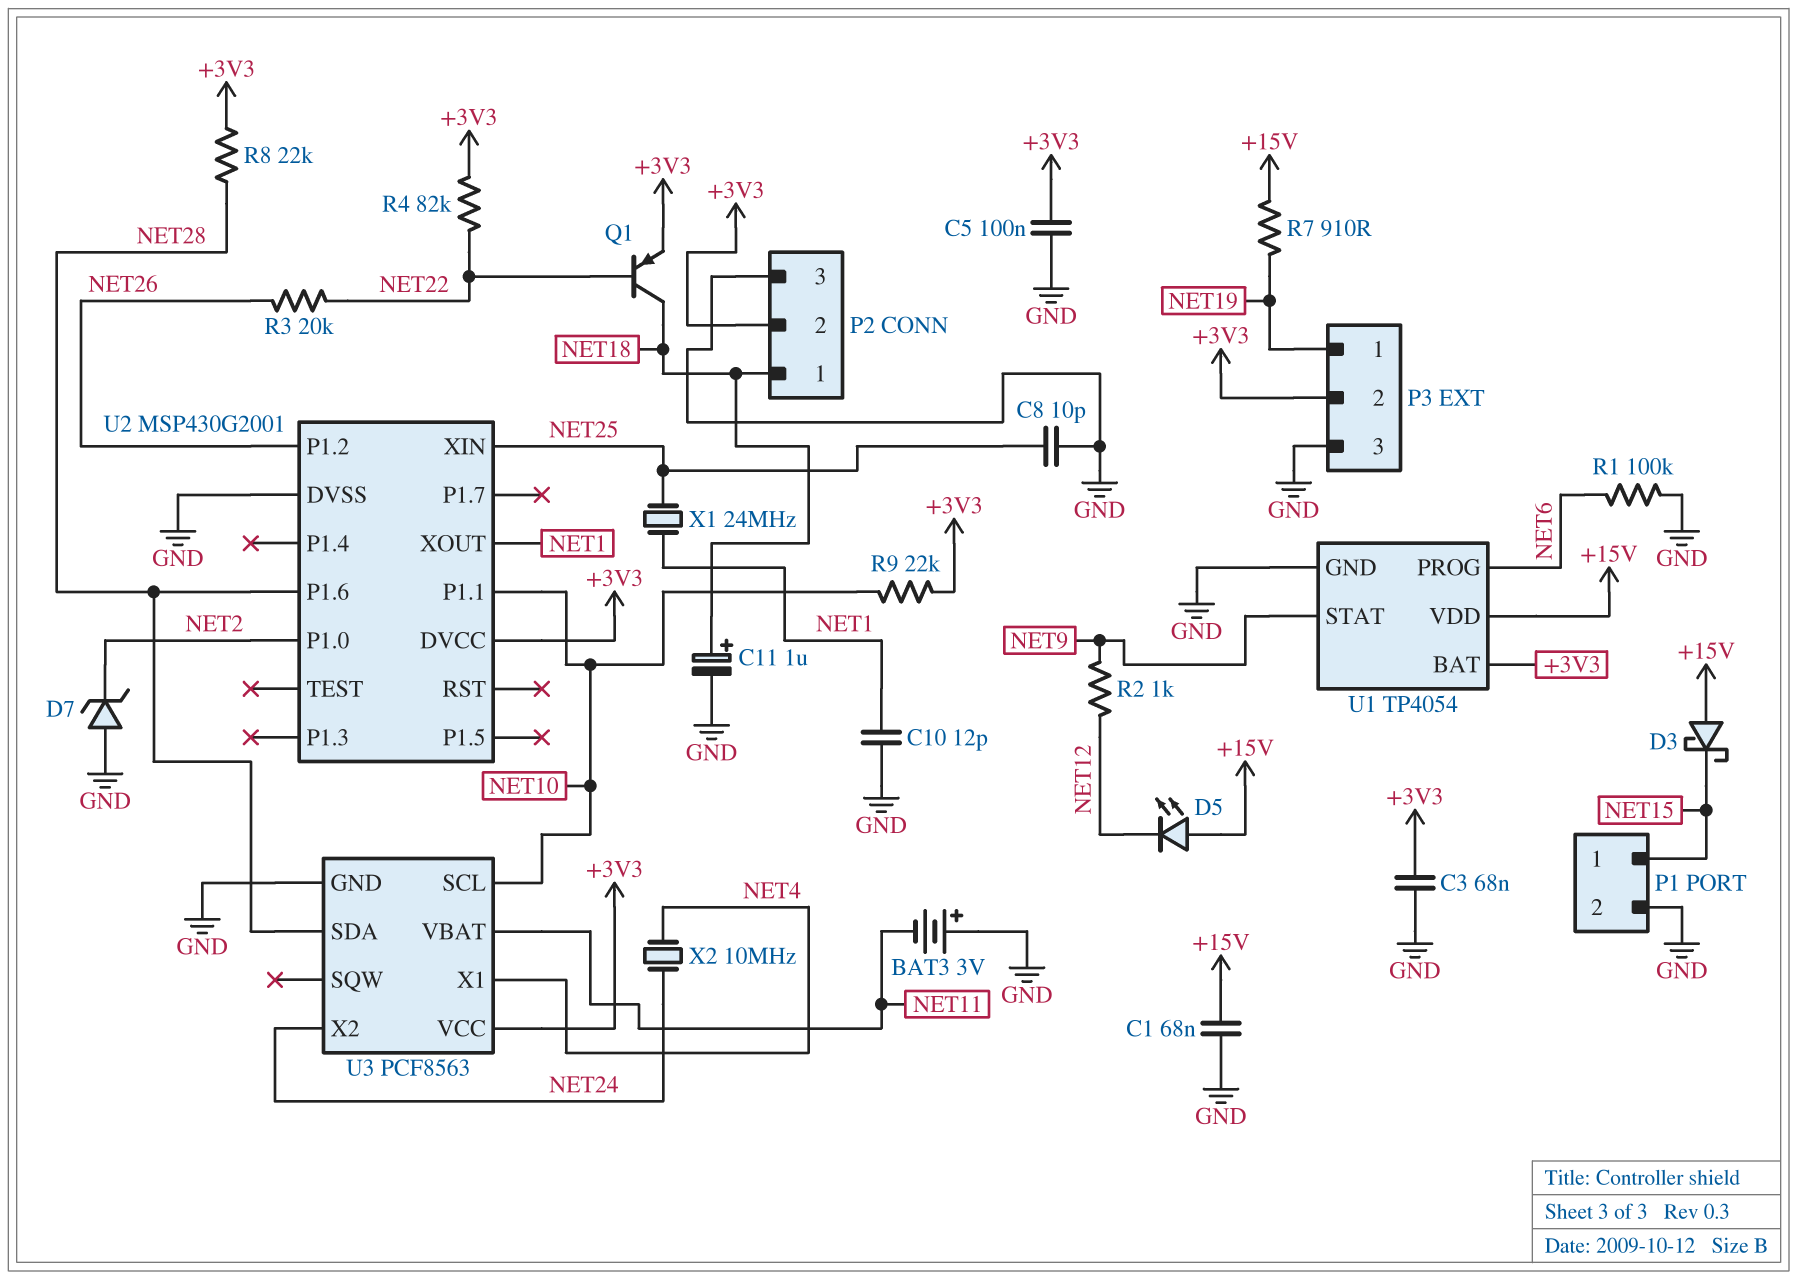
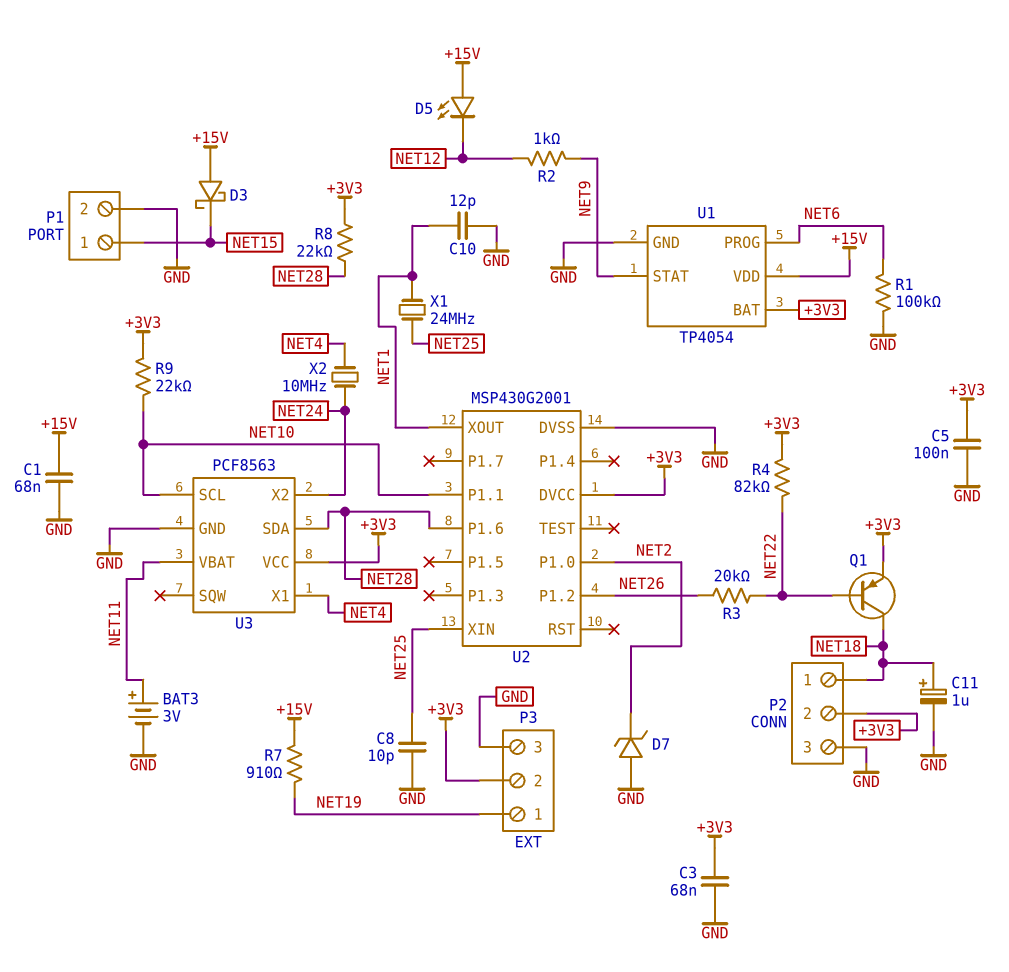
BAT3: 3V (plus GND, minus NET11) -> 3V (plus NET11, minus GND)

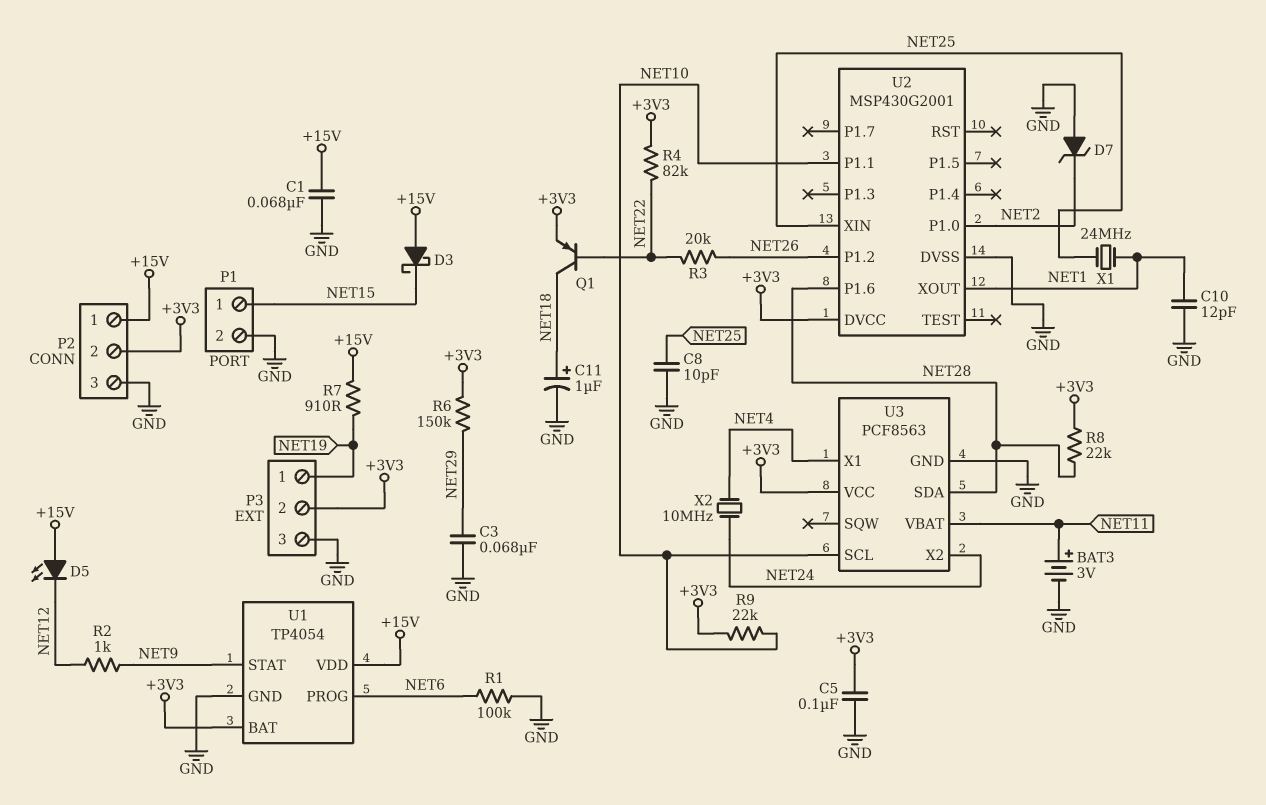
C3: 68nF (+3V3, GND) -> 68nF (GND, NET29)
P2 pin 1: NET18 -> +15V
R6: none -> 150k (+3V3, NET29)

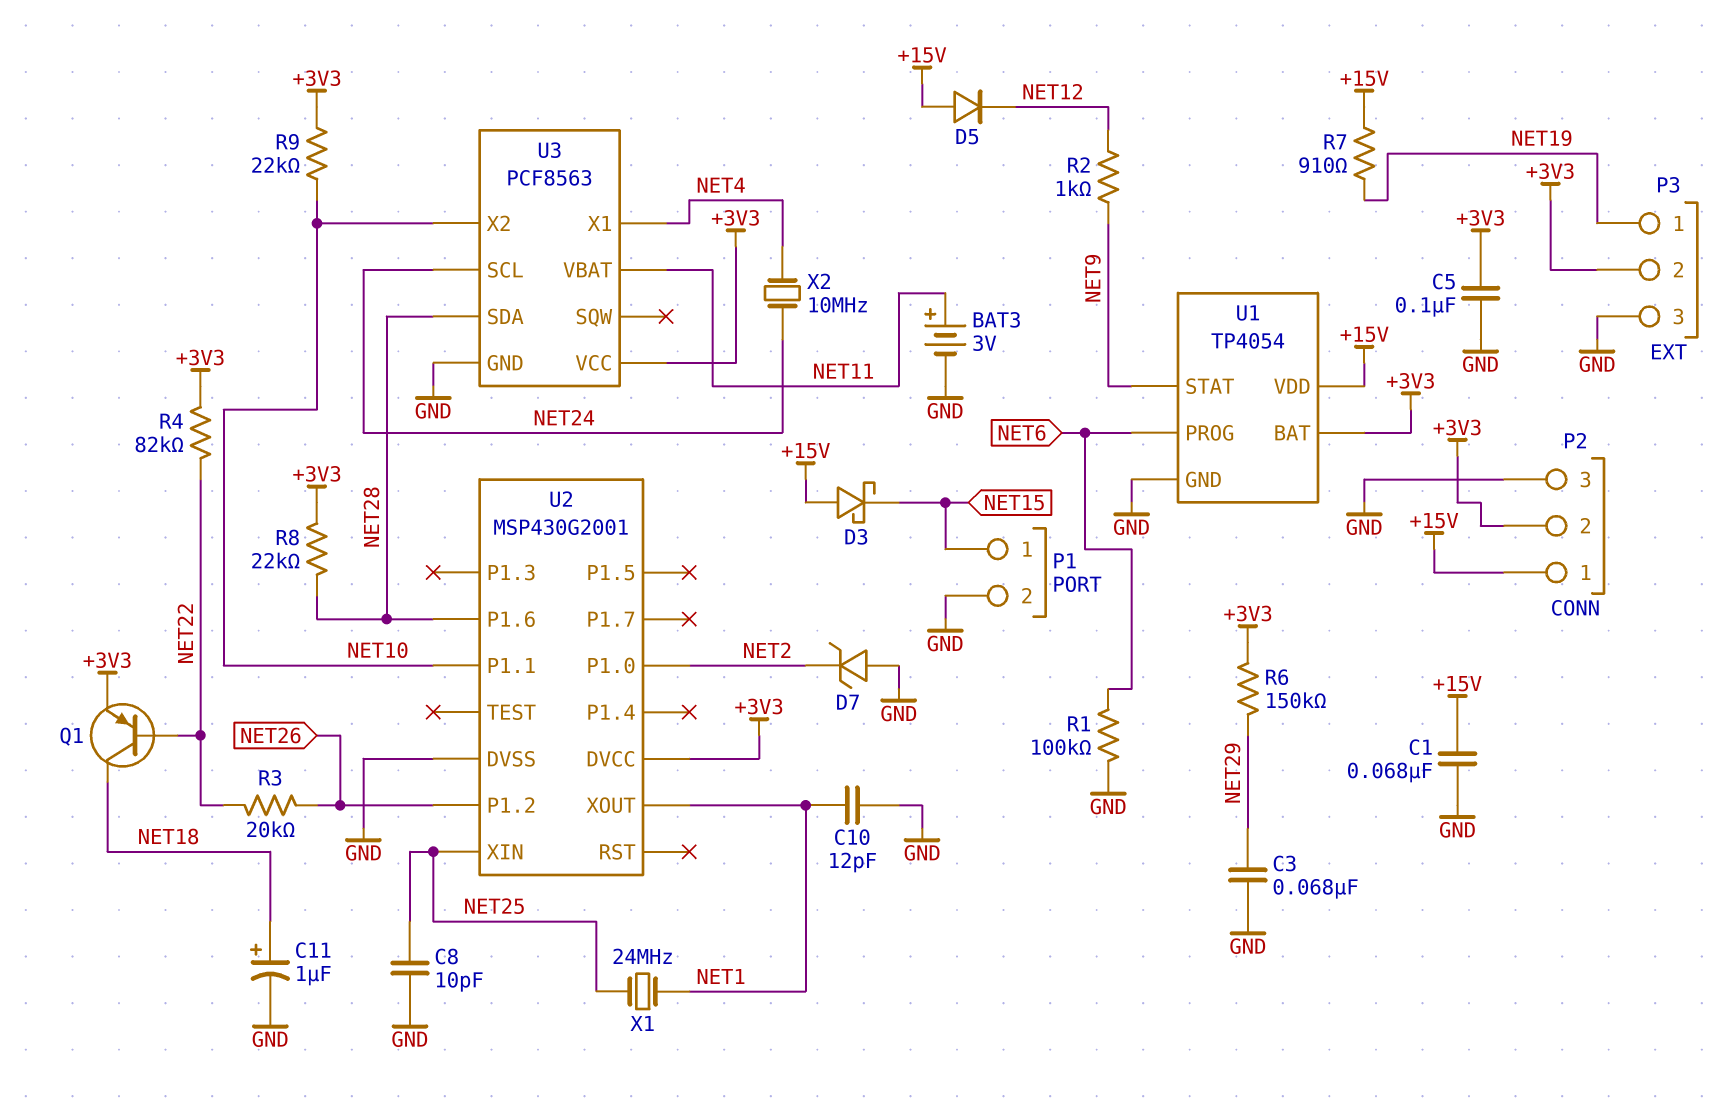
D5: LED (A +15V, K NET12) -> diode (A +15V, K NET12)
U3 pin SCL: NET10 -> NET24
U3 pin X2: NET24 -> NET10

